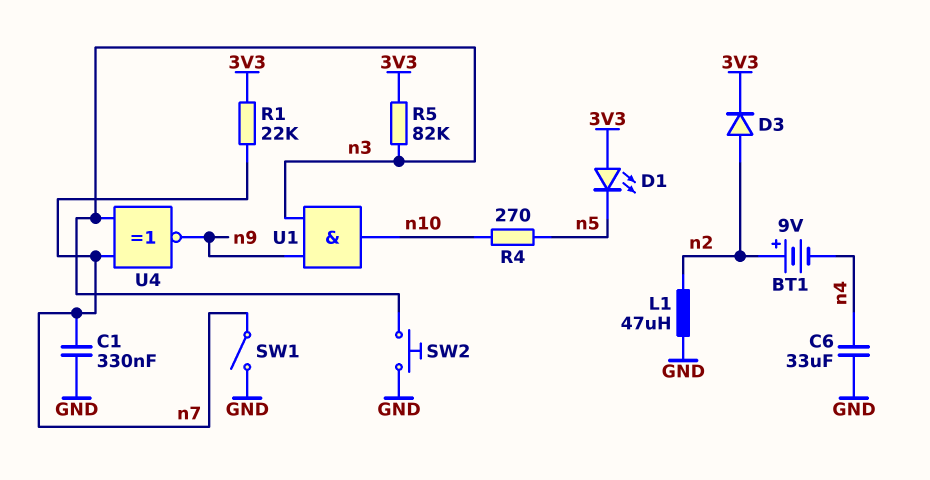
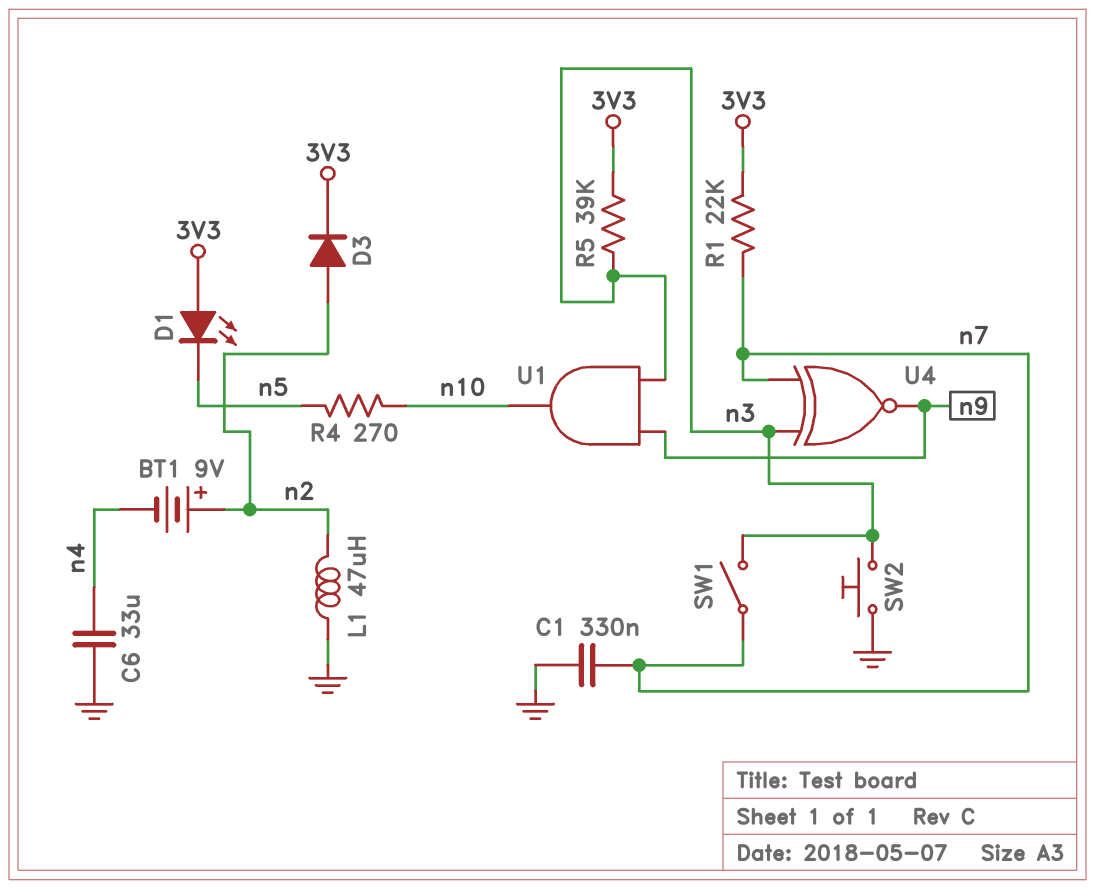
R5: 82k (3V3, n3) -> 39k (3V3, n3)
SW1: switch (GND, n7) -> switch (n3, n7)

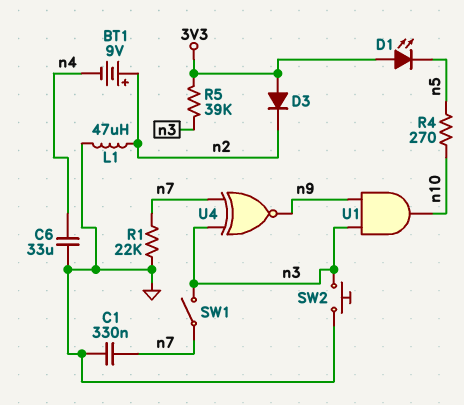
D3: diode (A n2, K 3V3) -> diode (A 3V3, K n2)
R1: 22k (3V3, n7) -> 22k (GND, n7)

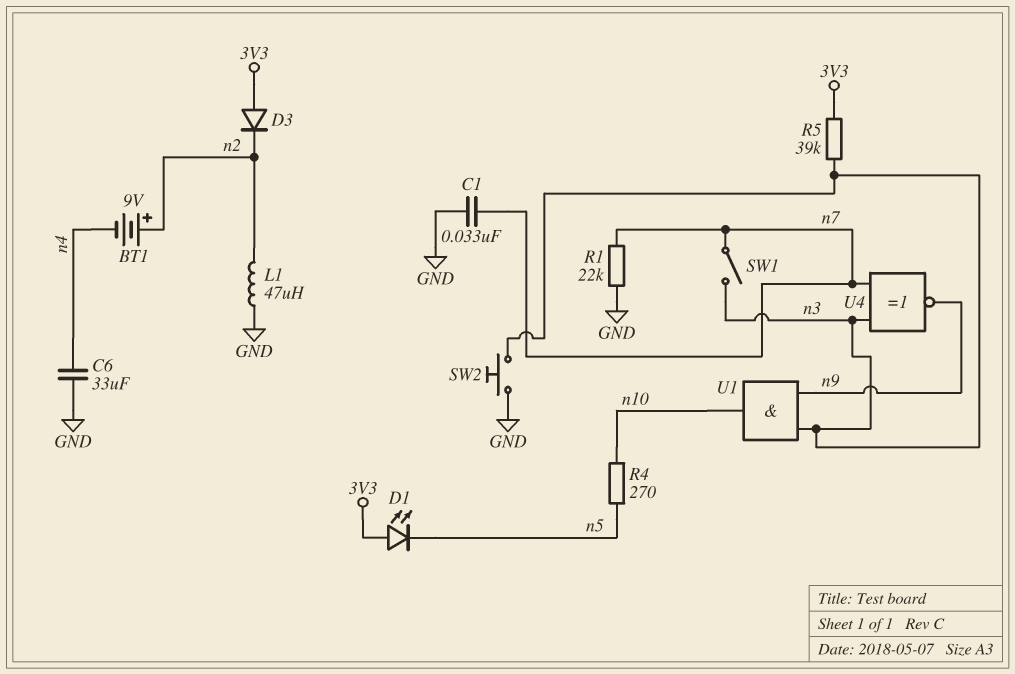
C1: 330nF (GND, n7) -> 33nF (GND, n7)

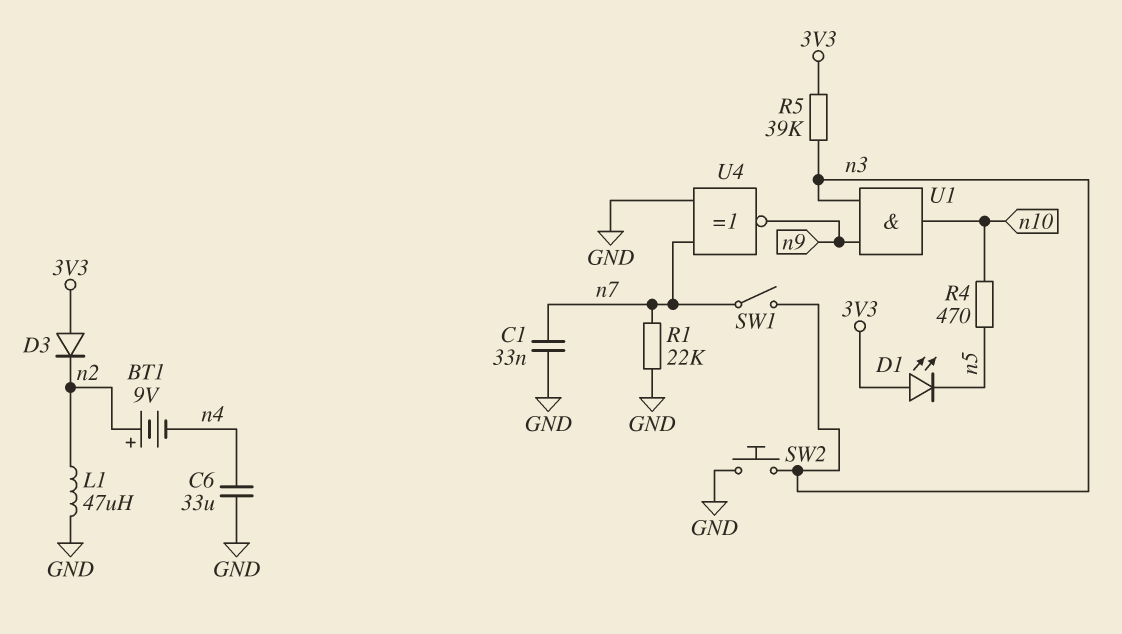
R4: 270 (n5, n10) -> 470 (n5, n10)
U4: XNOR (in n3, in n7, out n9) -> XNOR (in GND, in n7, out n9)

